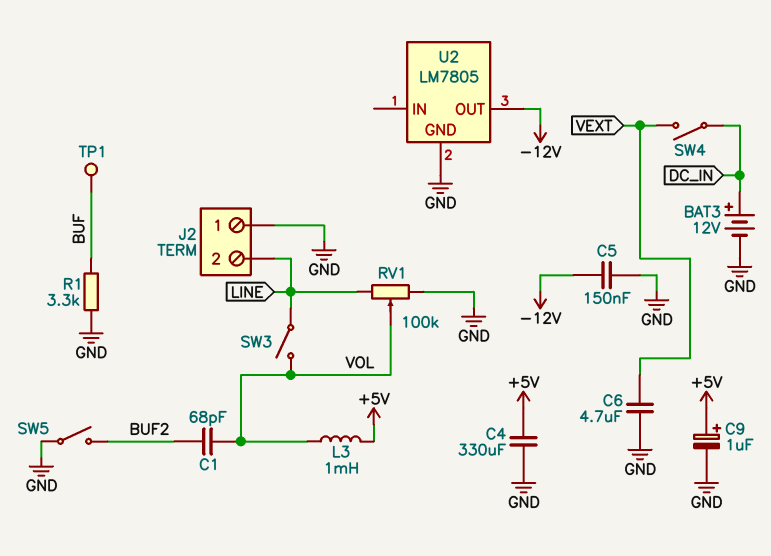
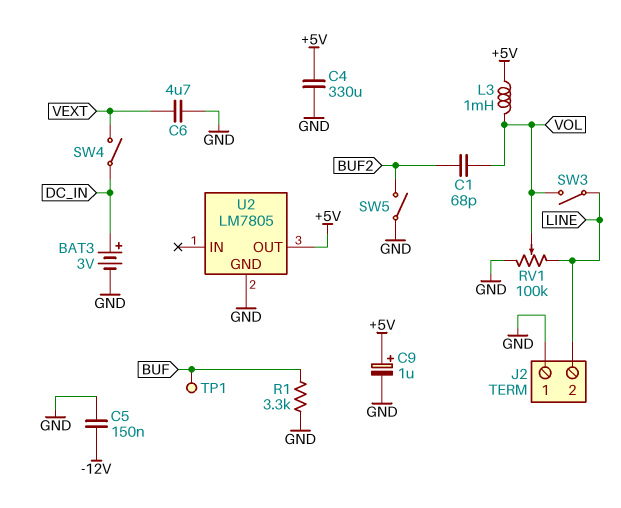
BAT3: 12V (plus DC_IN, minus GND) -> 3V (plus DC_IN, minus GND)
U2 pin OUT: -12V -> +5V

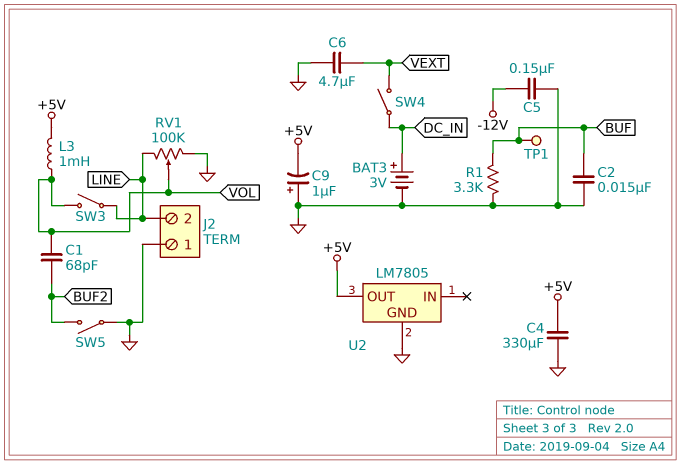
C2: none -> 15nF (BUF, GND)
C9: 1uF (plus +5V, minus GND) -> 1uF (plus GND, minus +5V)

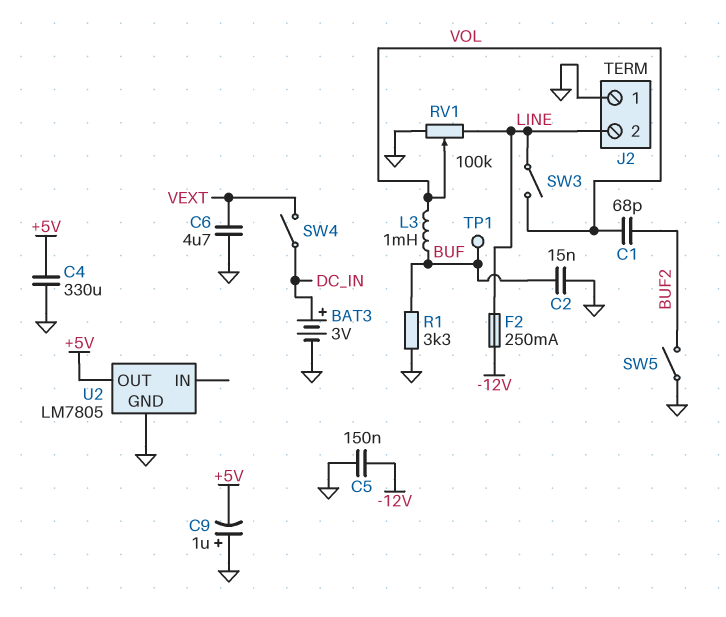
F2: none -> 250mA (-12V, LINE)
L3: 1mH (+5V, VOL) -> 1mH (BUF, VOL)

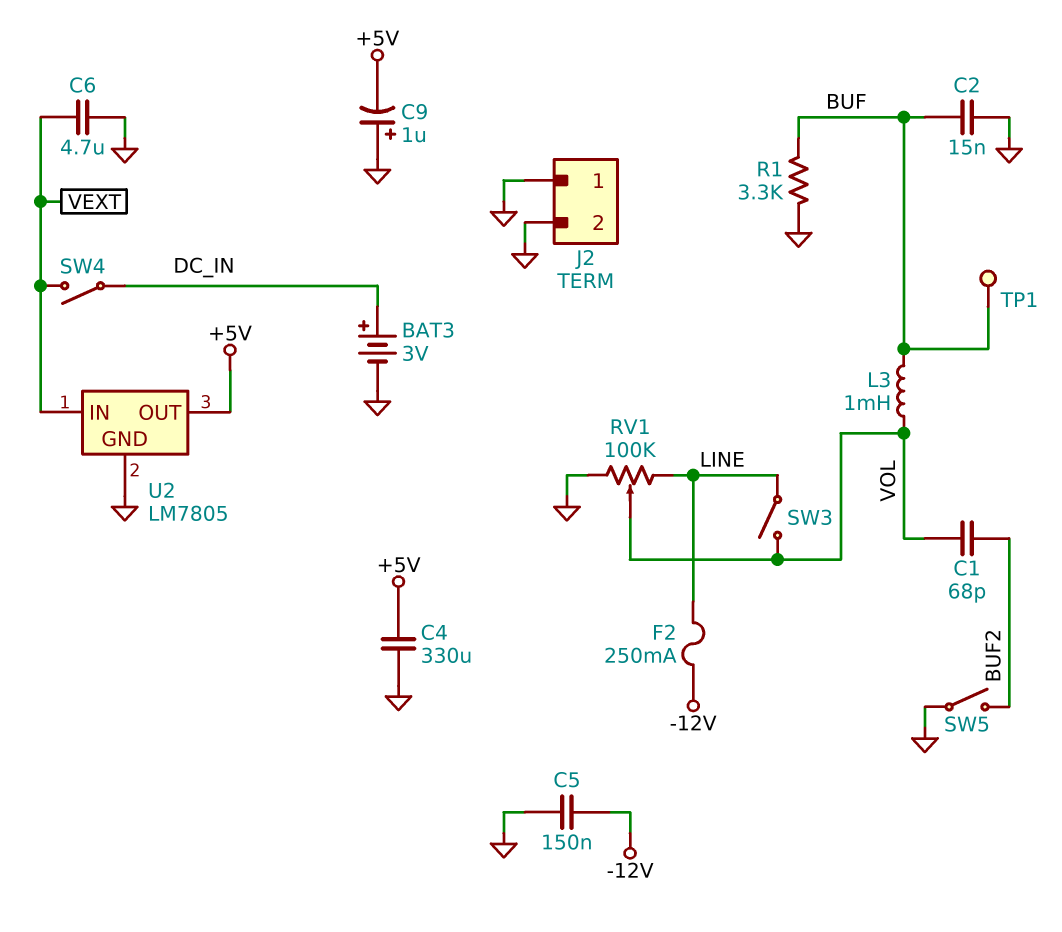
J2 pin 2: LINE -> GND
U2 pin IN: none -> VEXT

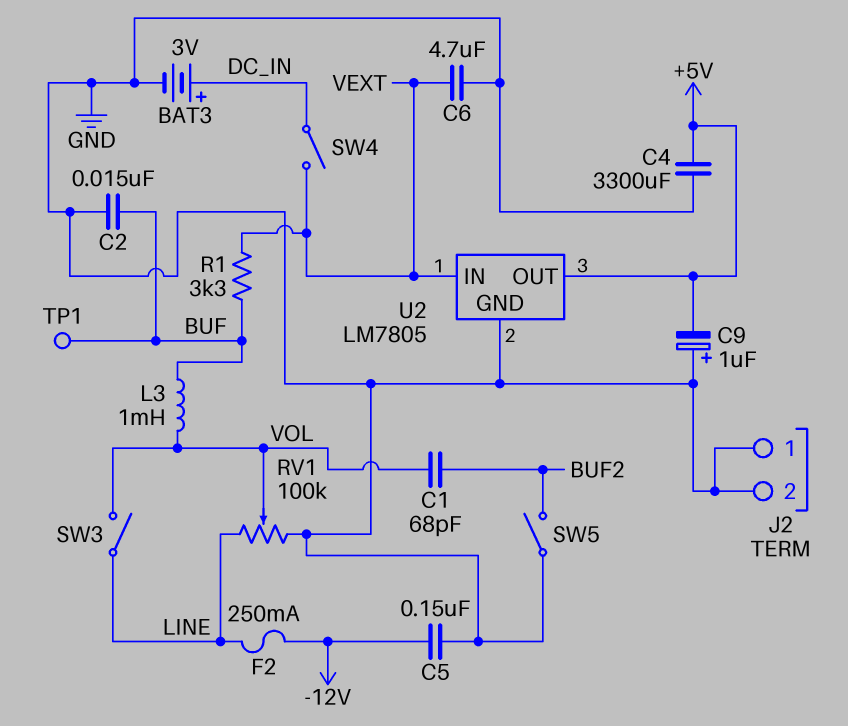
C4: 330uF (+5V, GND) -> 3300uF (+5V, GND)
R1: 3.3k (BUF, GND) -> 3.3k (BUF, VEXT)

